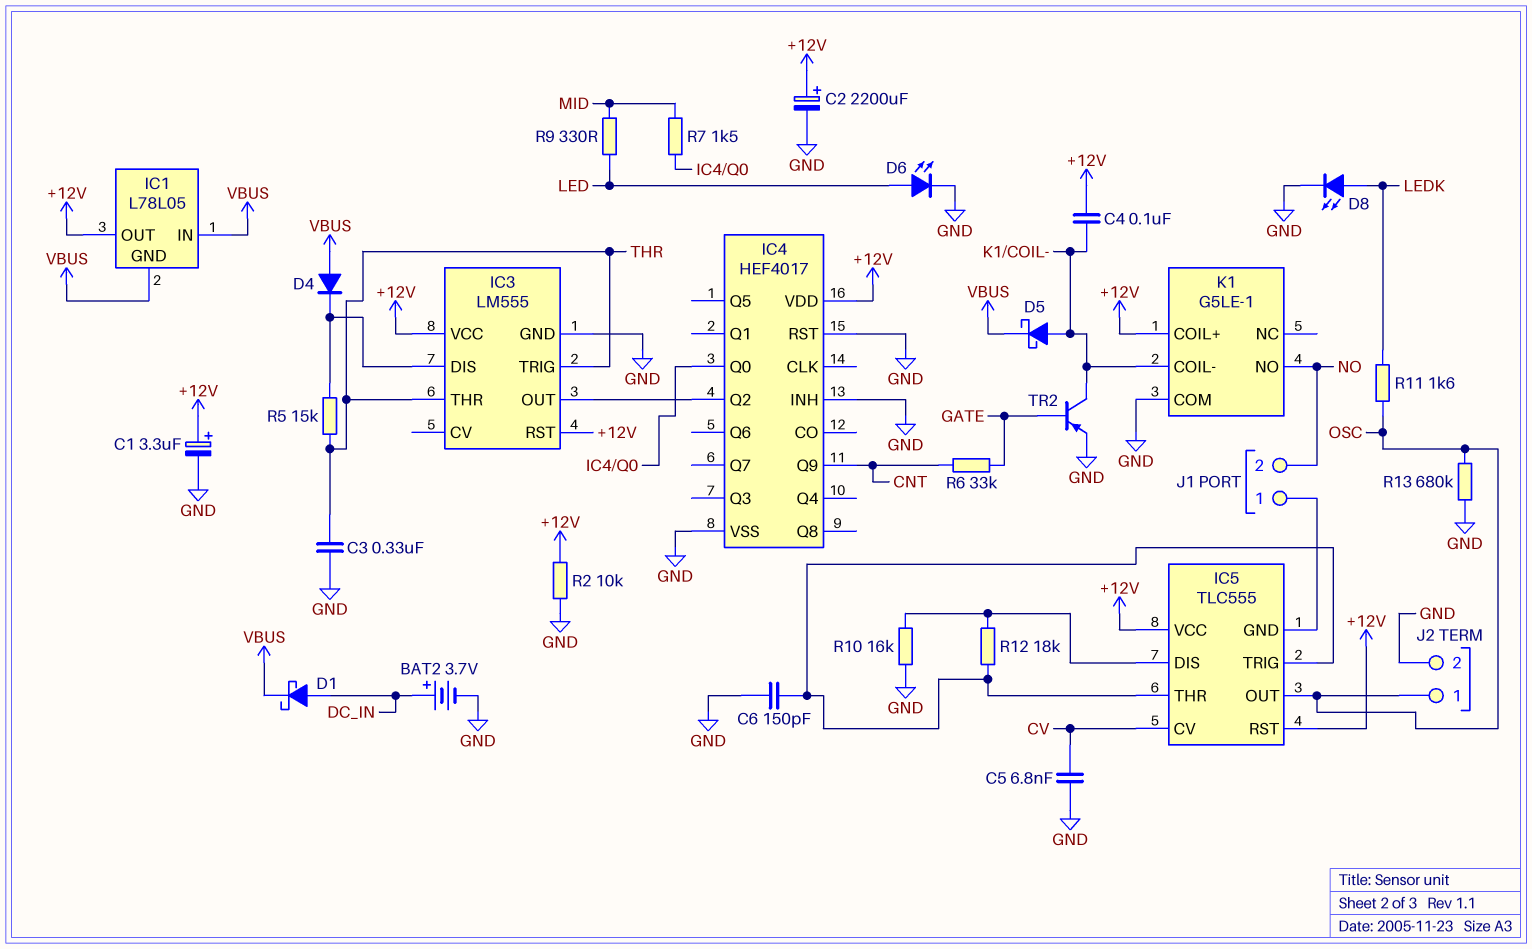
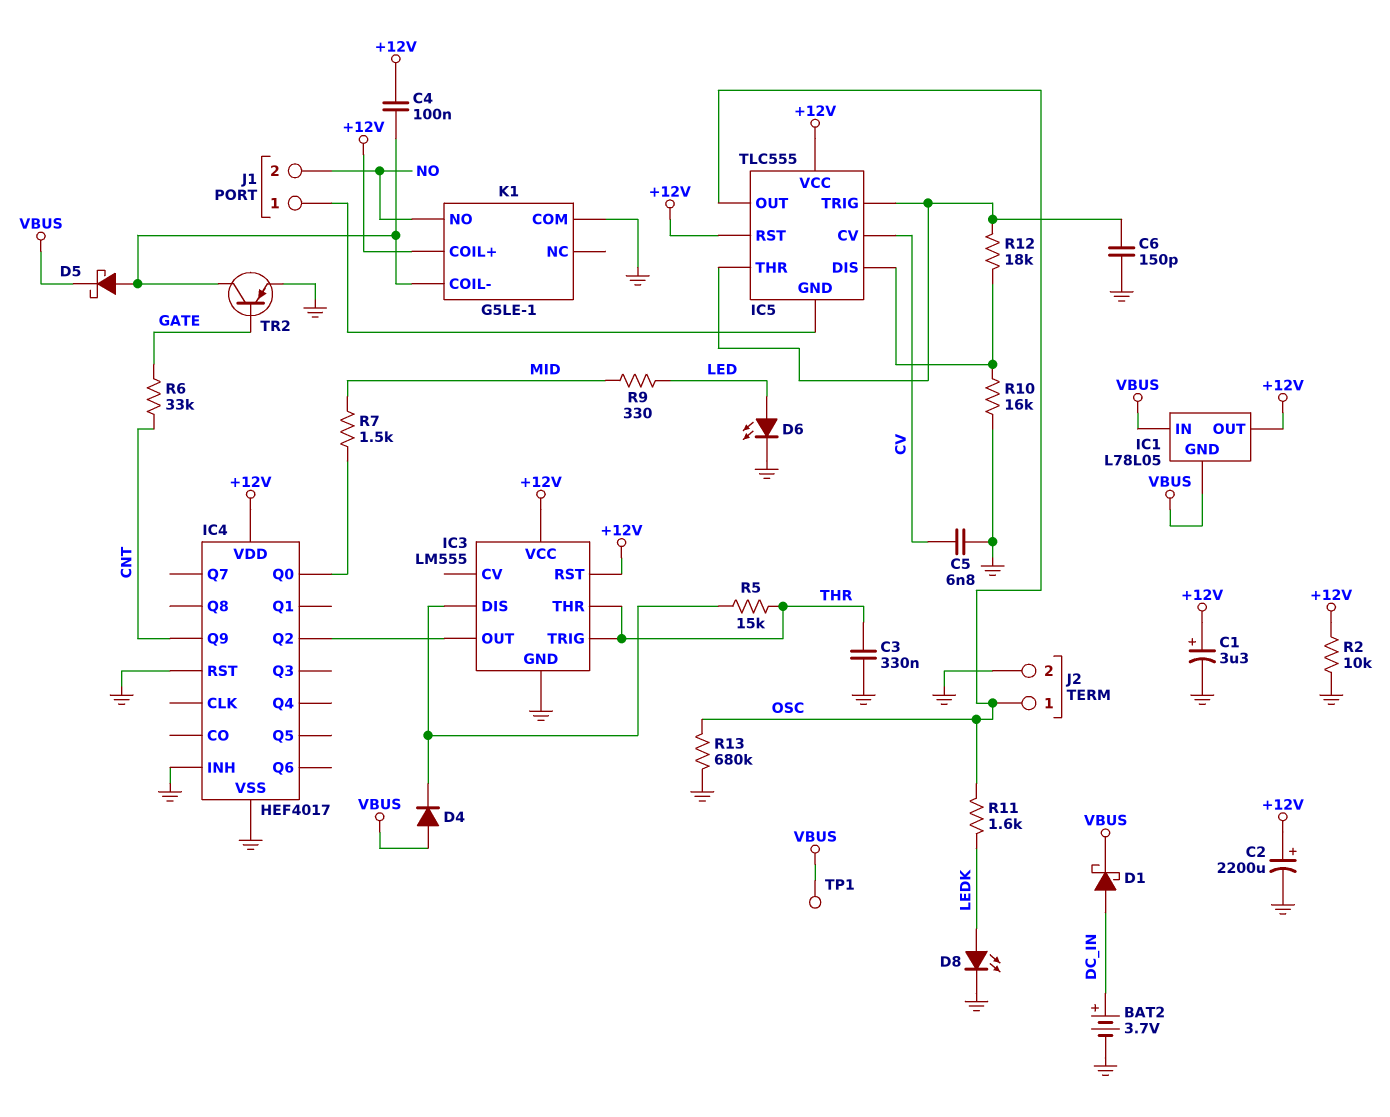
TP1: none -> test point (VBUS)

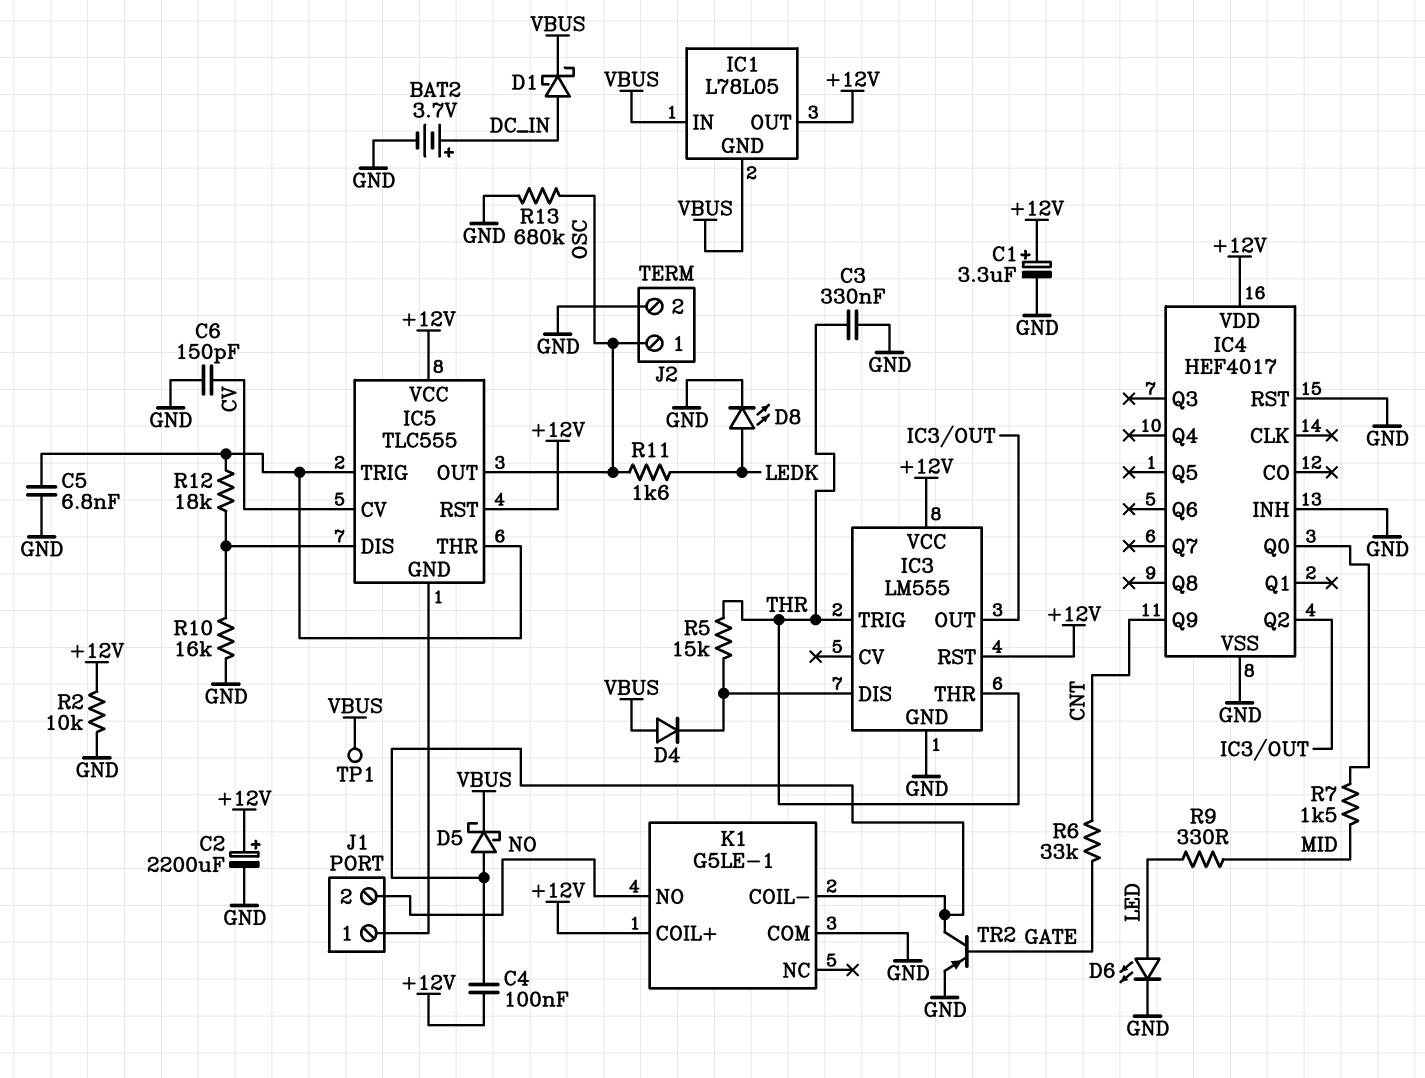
C5: 6.8nF (CV, GND) -> 6.8nF (GND, IC5/THR)
C6: 150pF (GND, IC5/THR) -> 150pF (CV, GND)

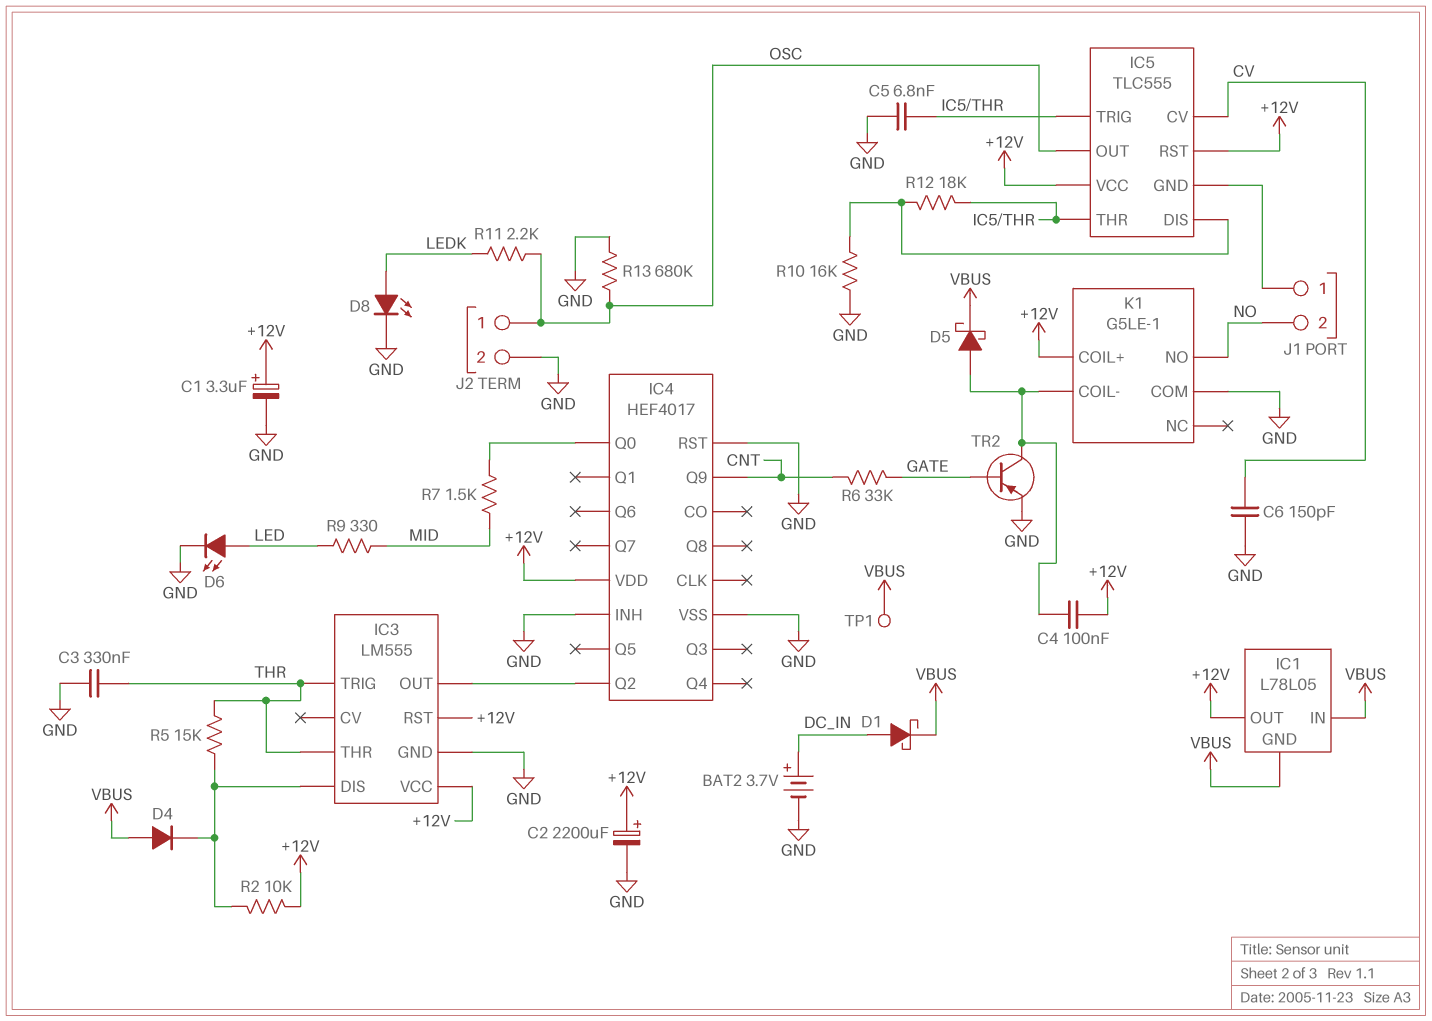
R2: 10k (+12V, GND) -> 10k (+12V, IC3/DIS)
R11: 1.6k (LEDK, OSC) -> 2.2k (LEDK, OSC)

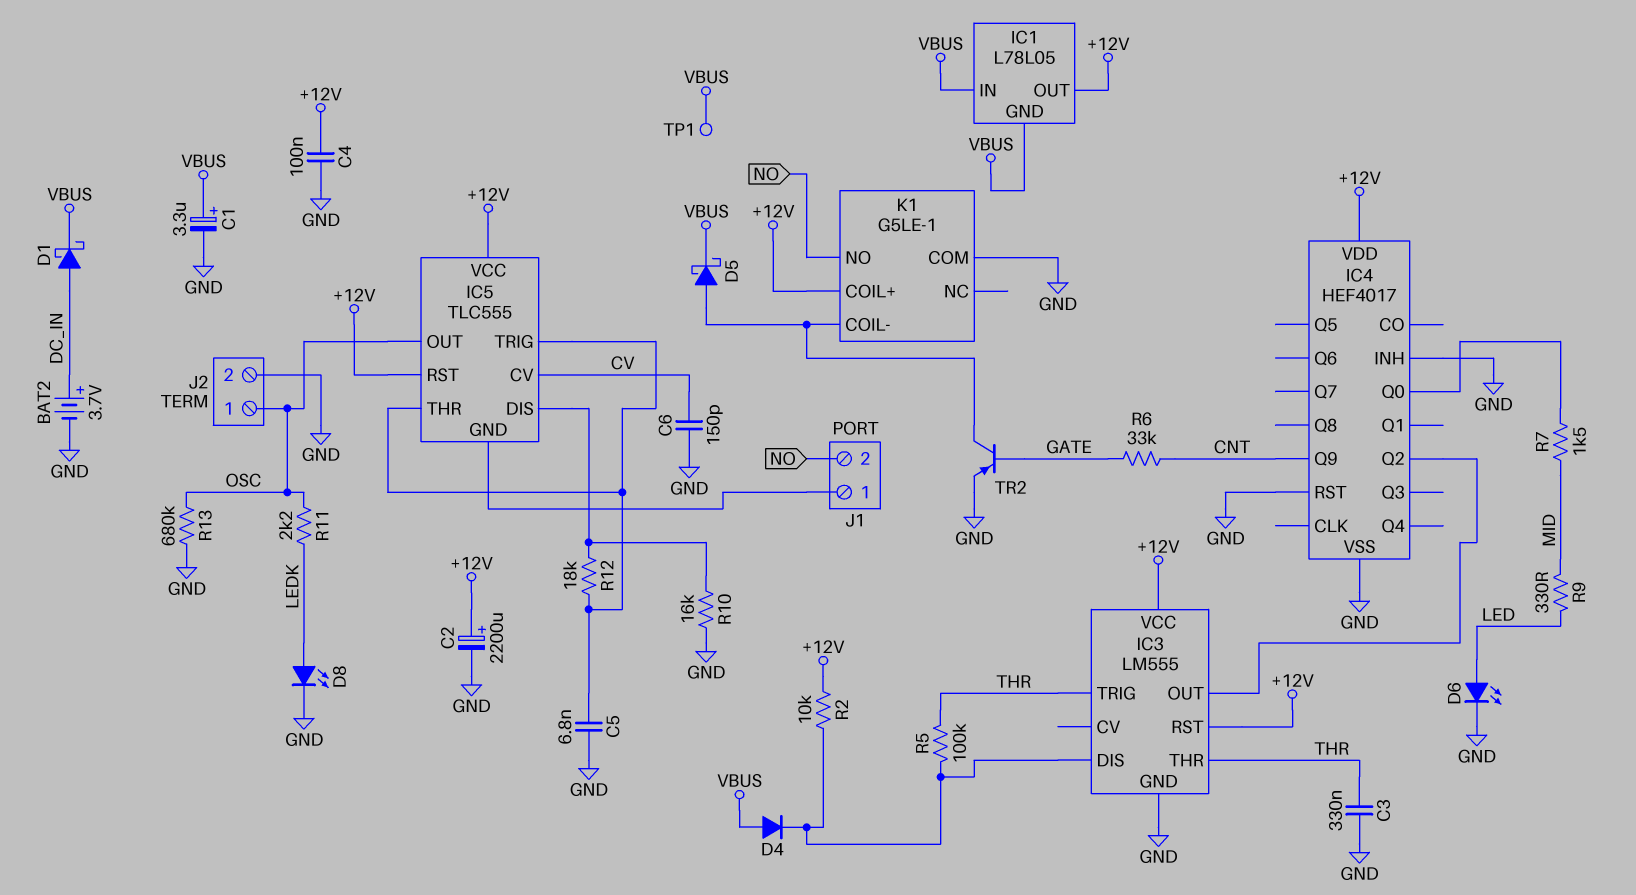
C1: 3.3uF (plus +12V, minus GND) -> 3.3uF (plus VBUS, minus GND)
C4: 100nF (+12V, K1/COIL-) -> 100nF (+12V, GND)
R5: 15k (IC3/DIS, THR) -> 100k (IC3/DIS, THR)

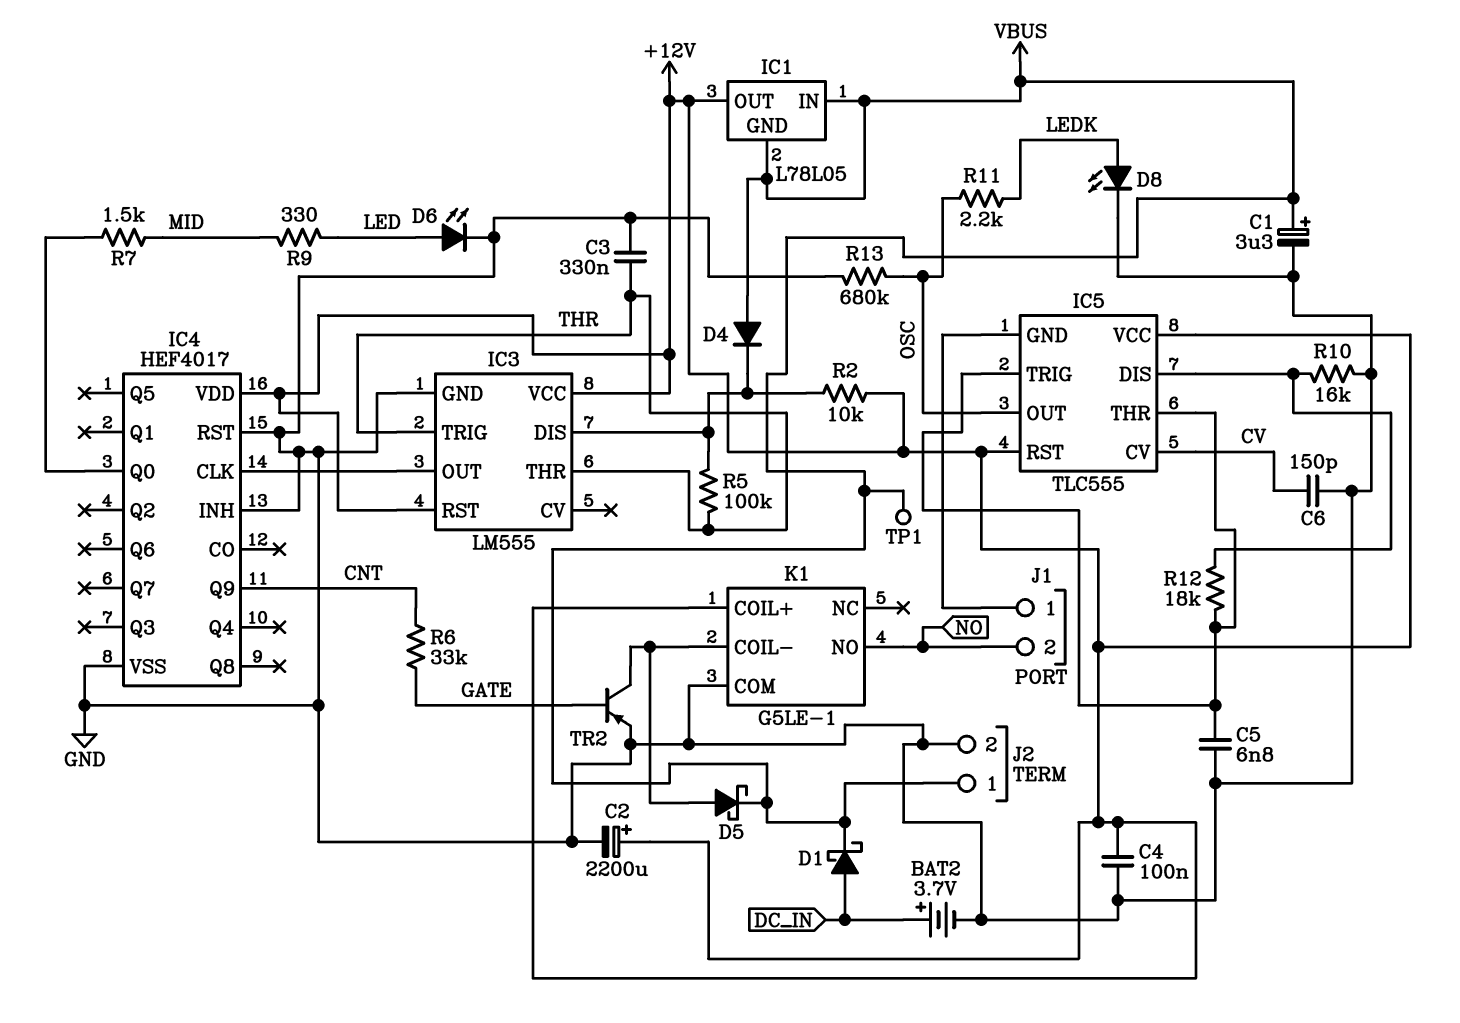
IC4 pin CLK: none -> IC3/OUT
IC4 pin Q2: IC3/OUT -> none
J2 pin 1: OSC -> VBUS

